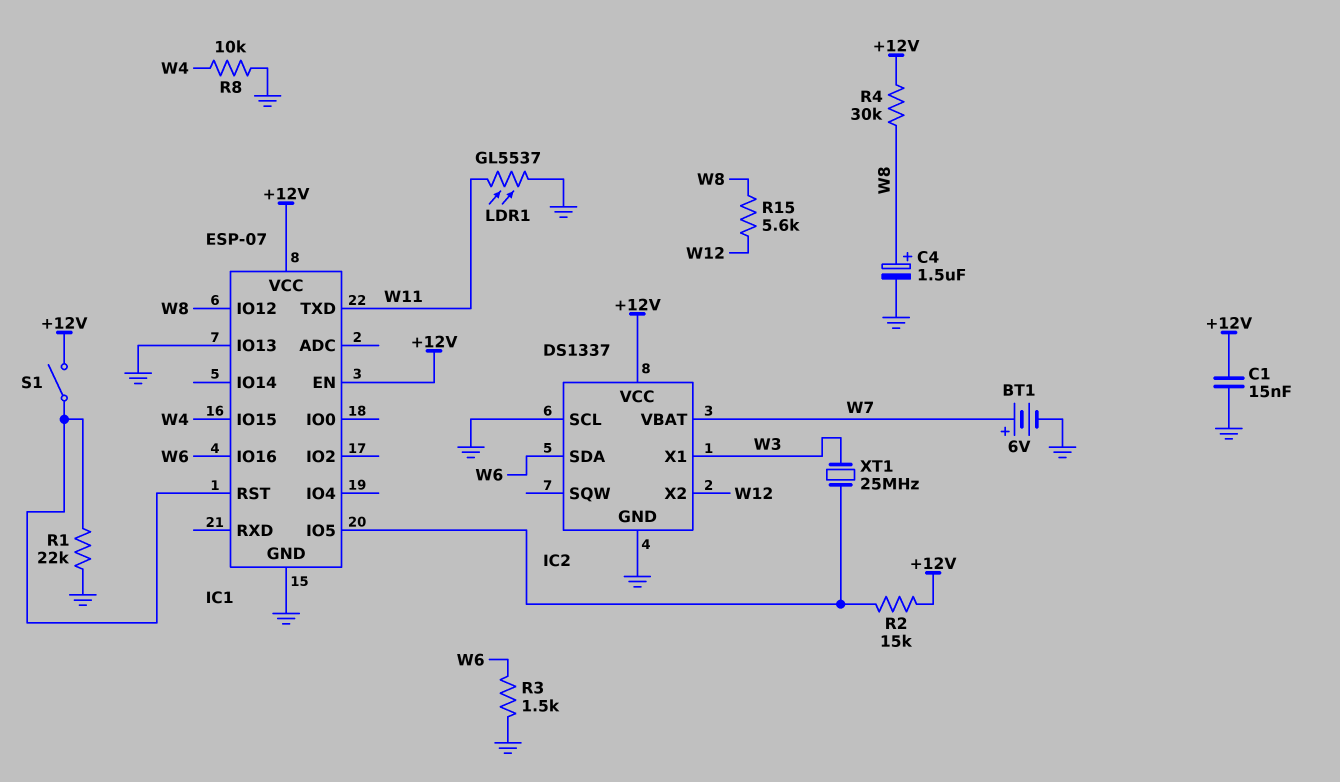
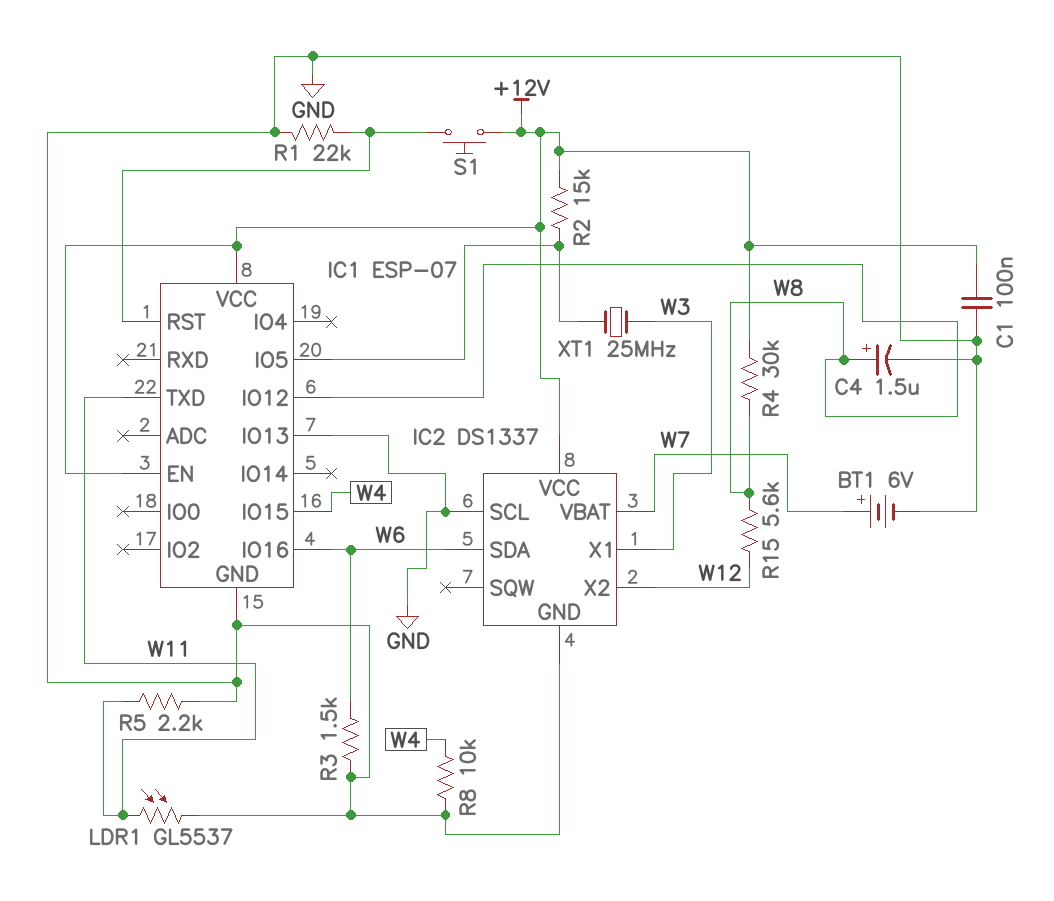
C1: 15nF (+12V, GND) -> 100nF (+12V, GND)
R5: none -> 2.2k (GND, W11)
S1: switch (+12V, IC1/RST) -> button (+12V, IC1/RST)

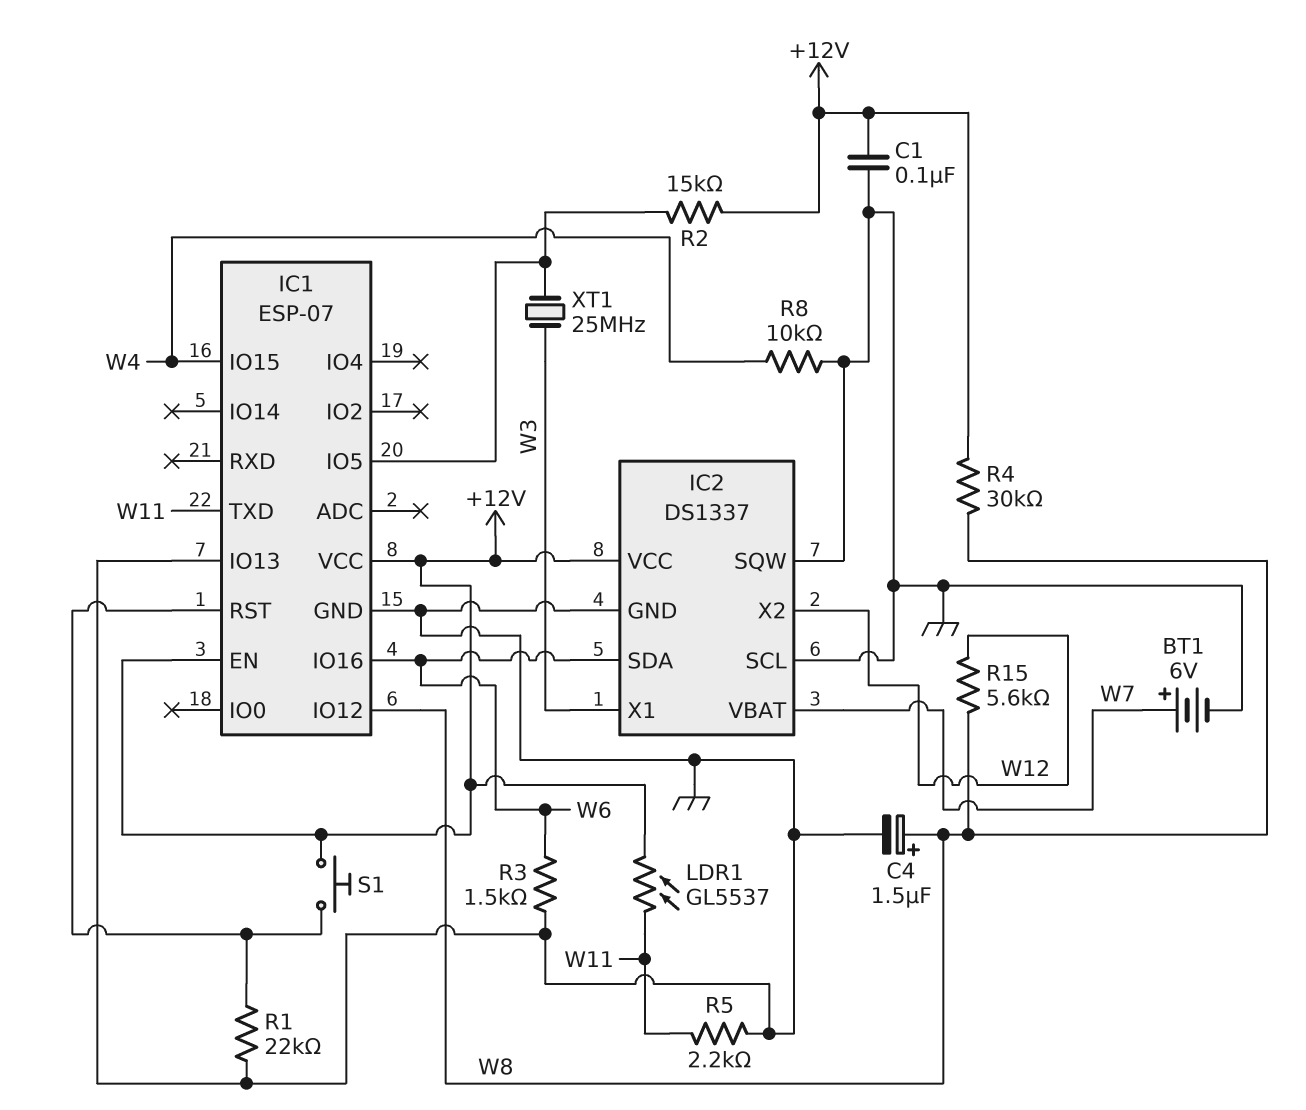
IC2 pin SQW: none -> GND
LDR1: GL5537 (GND, W11) -> GL5537 (+12V, W11)

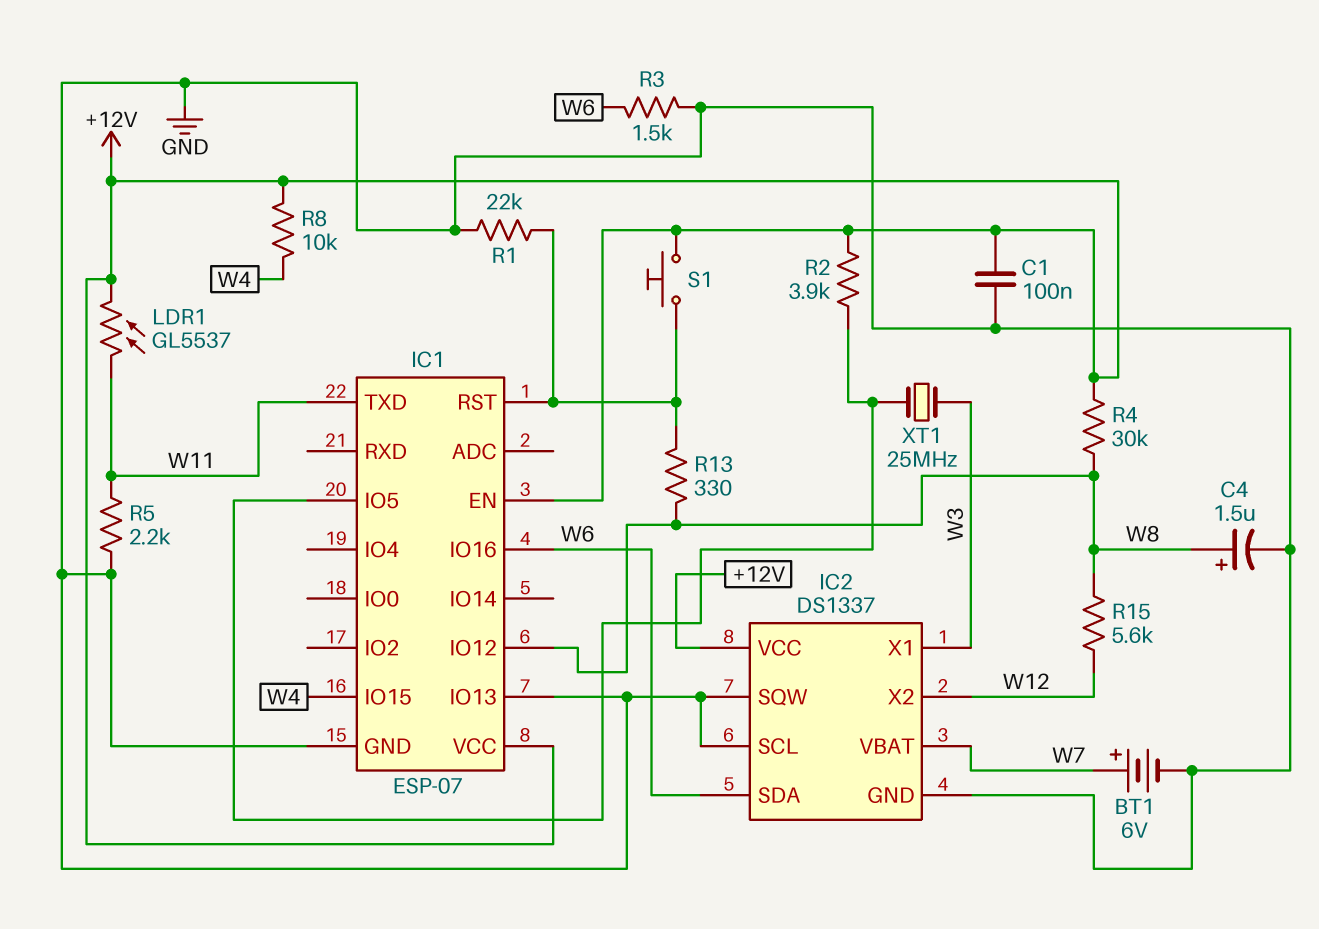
R2: 15k (+12V, IC1/IO5) -> 3.9k (+12V, IC1/IO5)
R8: 10k (GND, W4) -> 10k (+12V, W4)
R13: none -> 330 (IC1/RST, W8)

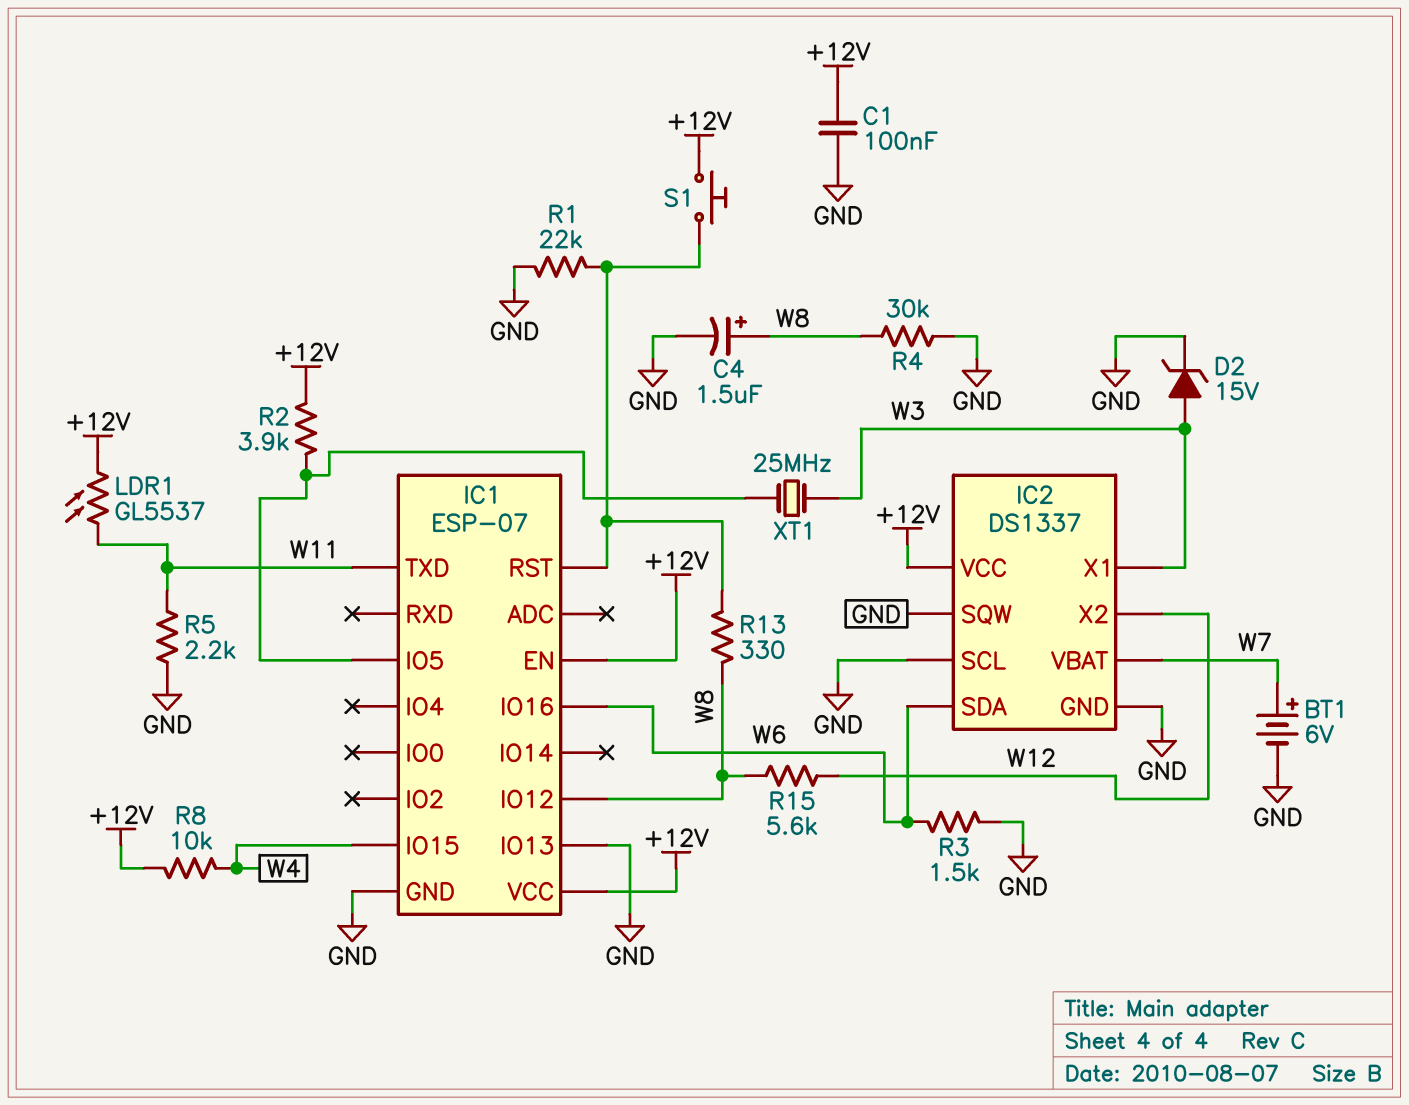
D2: none -> zener 15V (A W3, K GND)
R4: 30k (+12V, W8) -> 30k (GND, W8)

